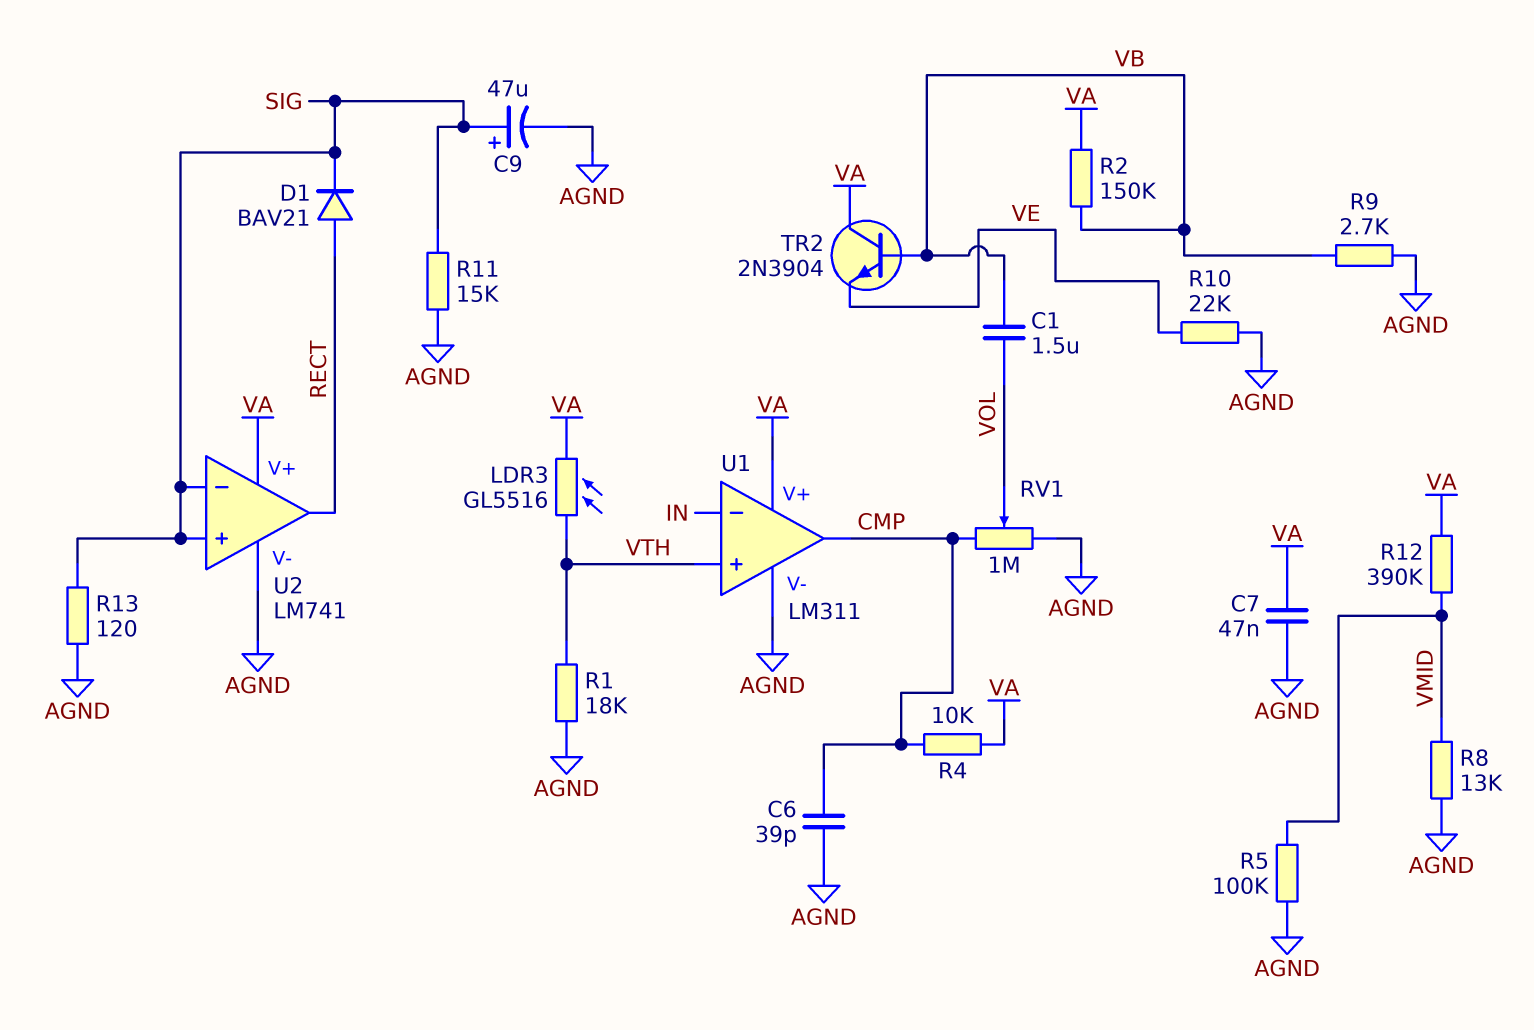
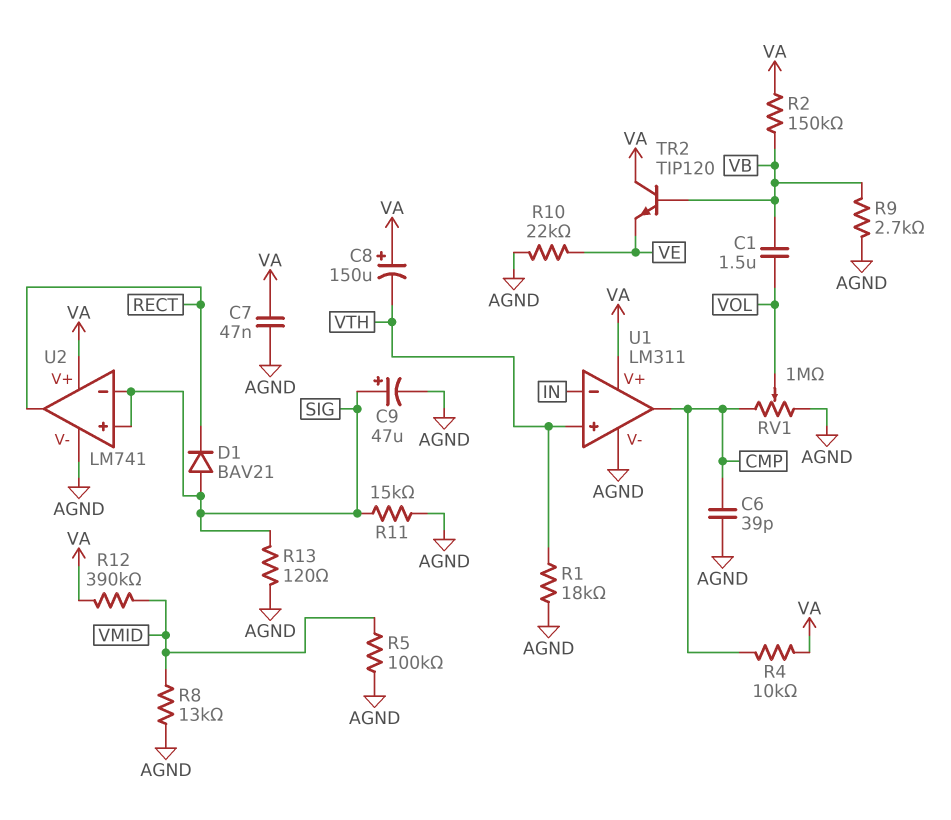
C8: none -> 150uF (plus VA, minus VTH)
D1: diode BAV21 (A RECT, K SIG) -> diode BAV21 (A SIG, K RECT)
LDR3: GL5516 (VA, VTH) -> none
TR2: NPN 2N3904 (B VB, C VA, E VE) -> NPN TIP120 (B VB, C VA, E VE)

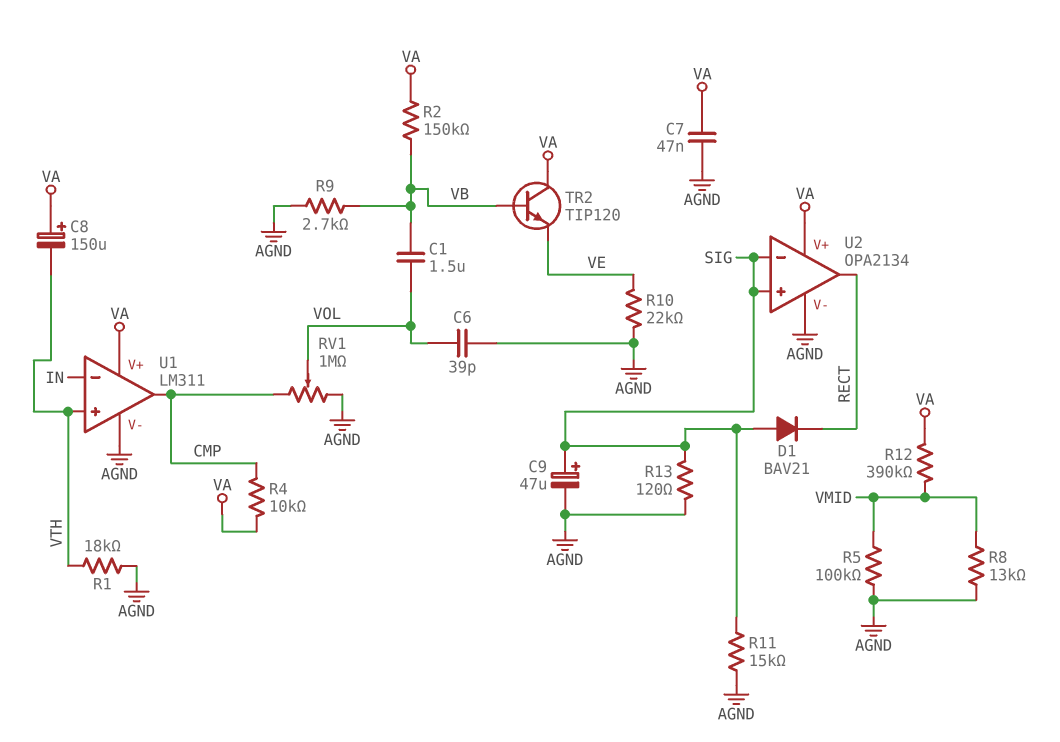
C6: 39pF (AGND, CMP) -> 39pF (AGND, VOL)
U2: LM741 -> OPA2134

